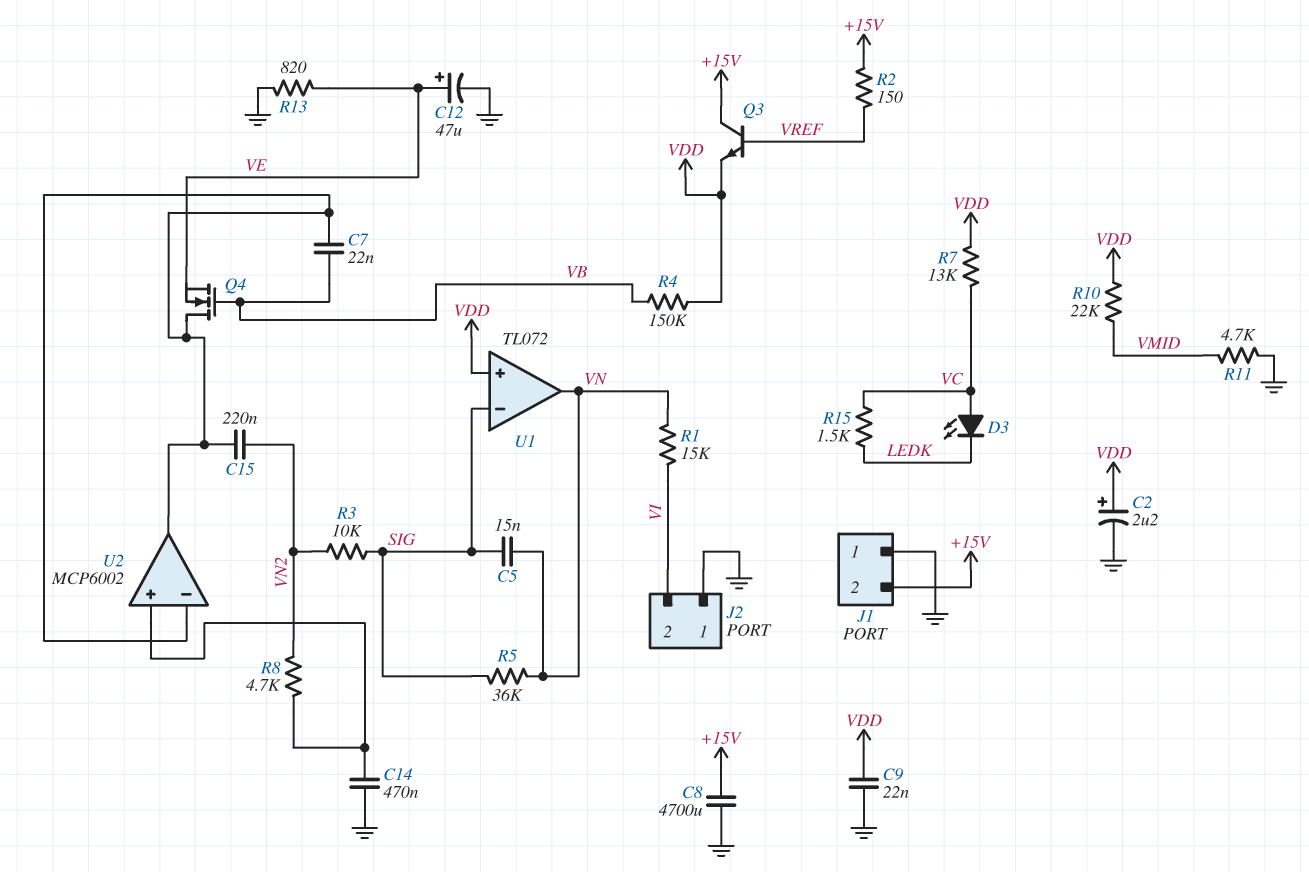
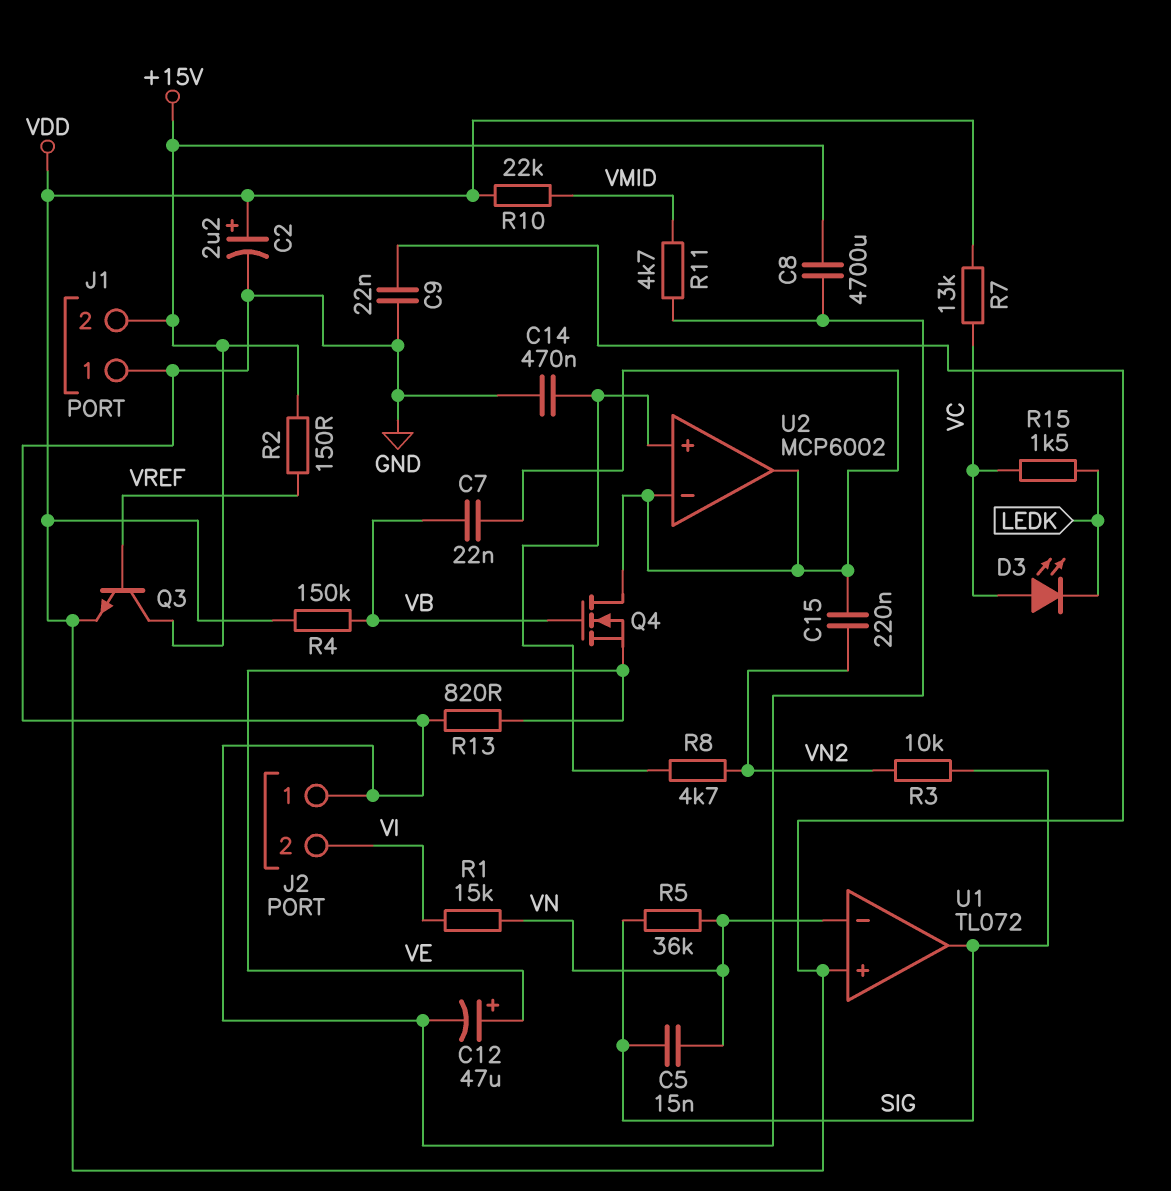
U1 pin in-: SIG -> VN
U1 pin out: VN -> SIG

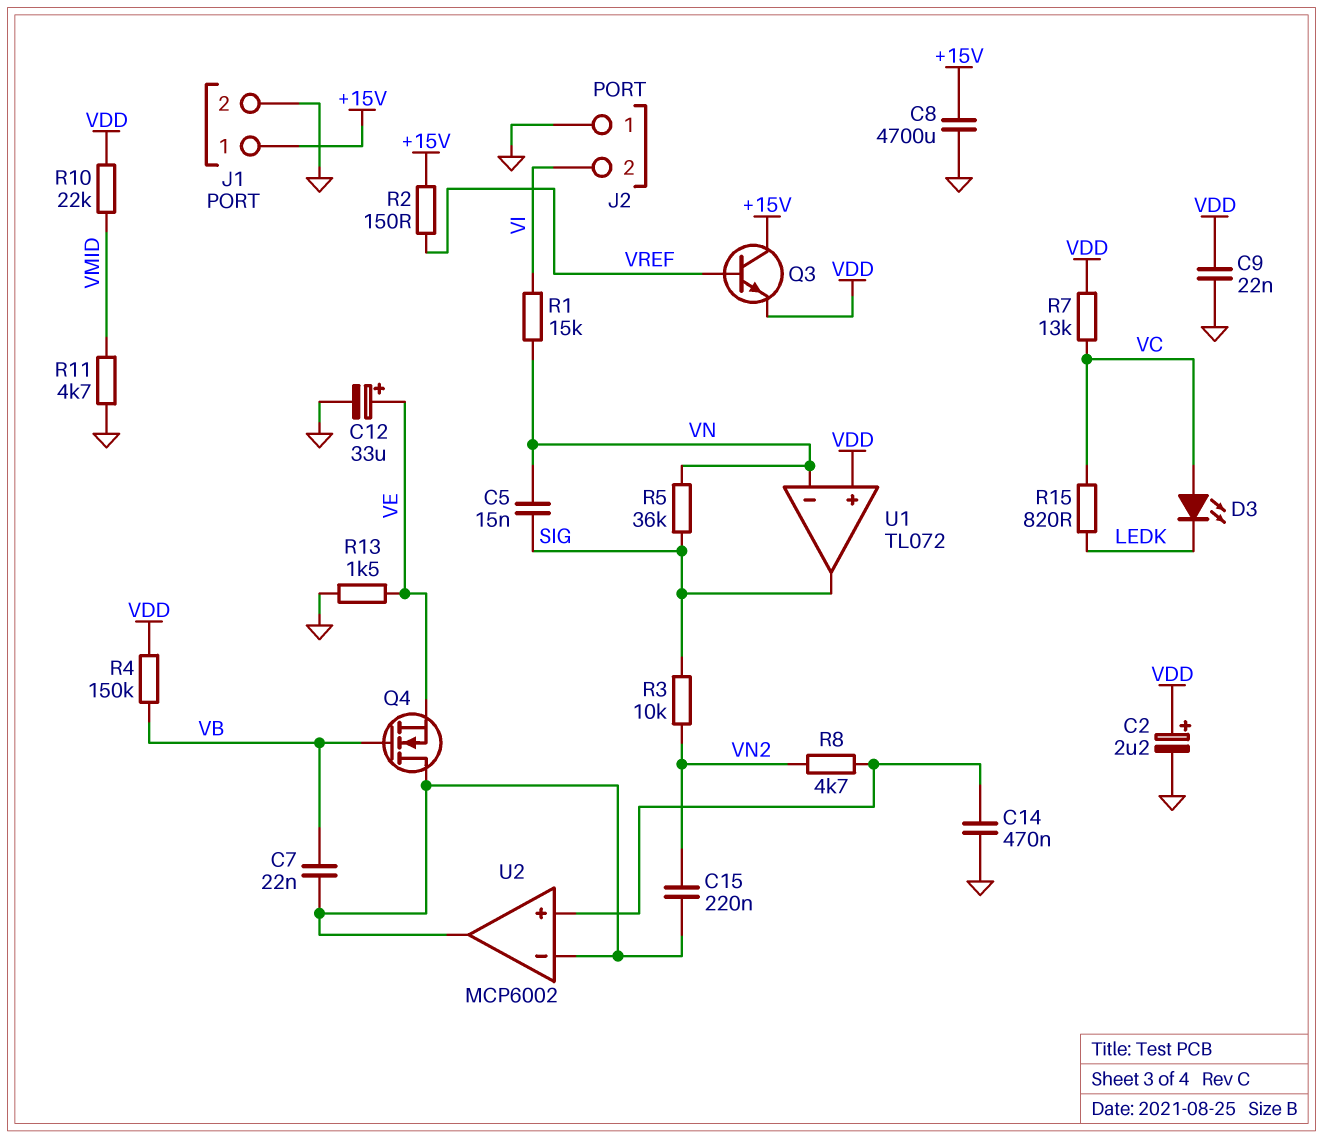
C12: 47uF (plus VE, minus GND) -> 33uF (plus VE, minus GND)
J1 pin 1: GND -> +15V
J1 pin 2: +15V -> GND
R13: 820 (GND, VE) -> 1.5k (GND, VE)
R15: 1.5k (LEDK, VC) -> 820 (LEDK, VC)

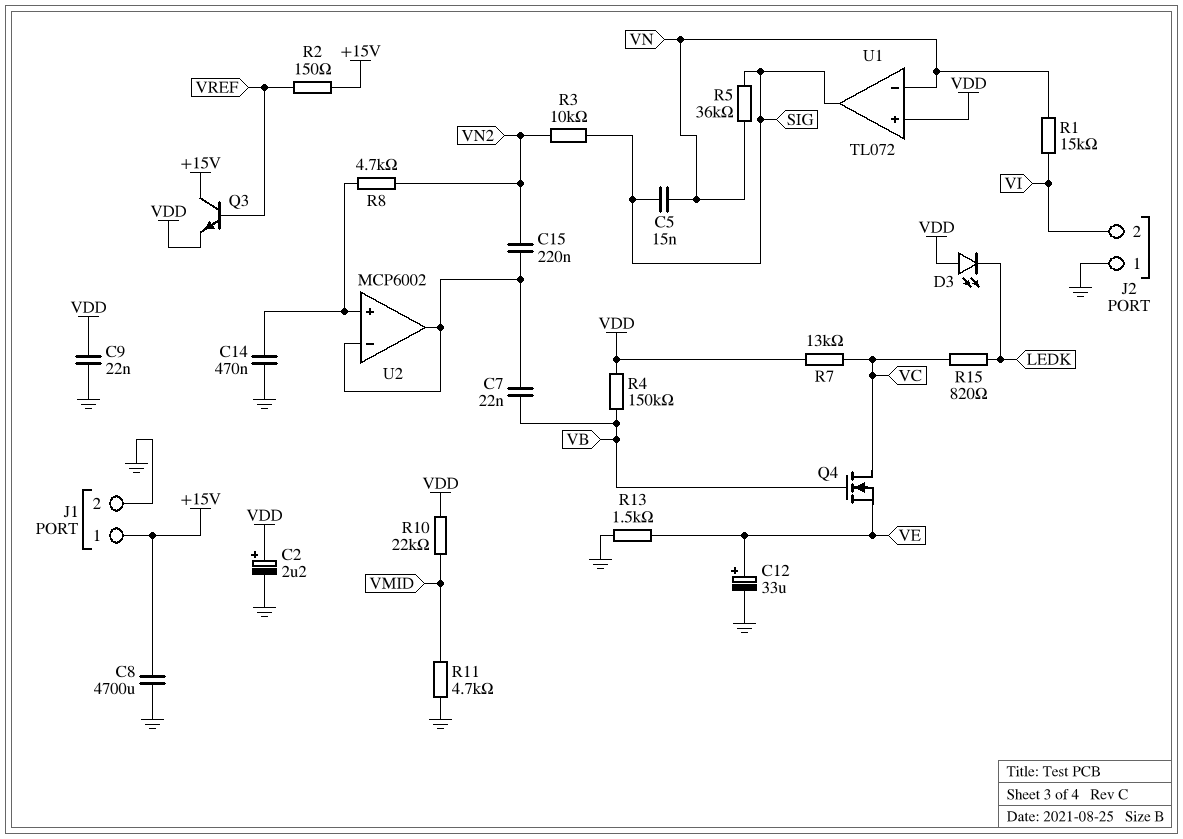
D3: LED (A VC, K LEDK) -> LED (A VDD, K LEDK)
Q4: NMOS (G VB, D U2/in-, S VE) -> NMOS (G VB, D VC, S VE)

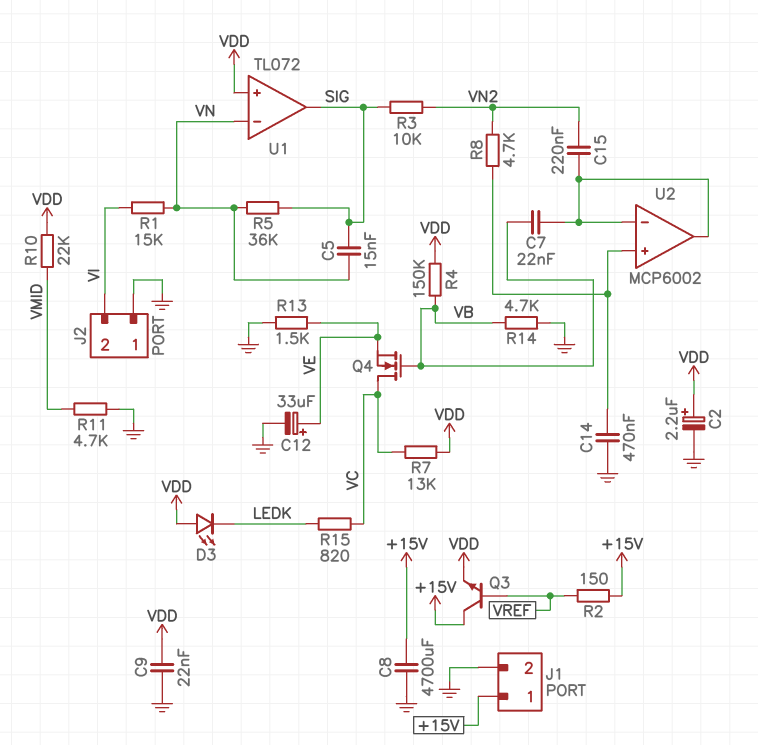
R14: none -> 4.7k (GND, VB)

